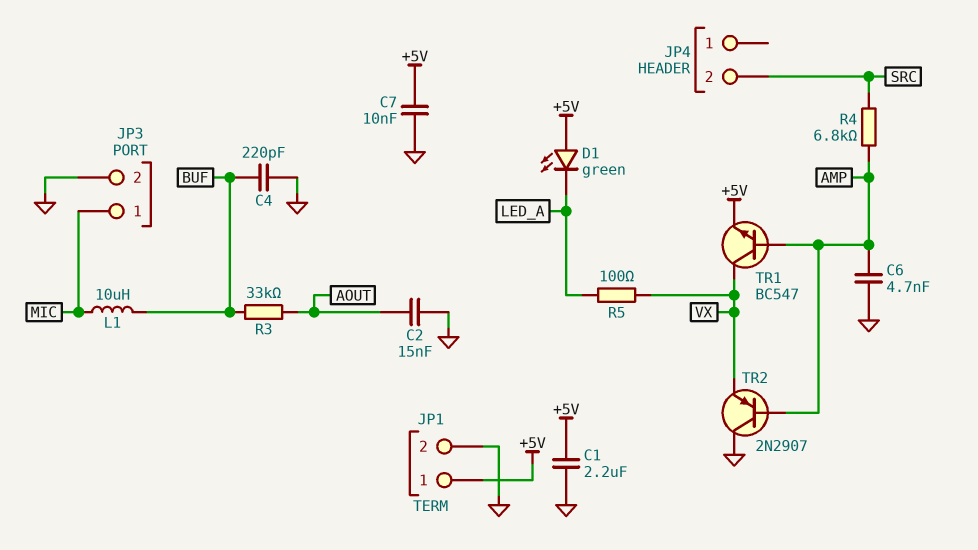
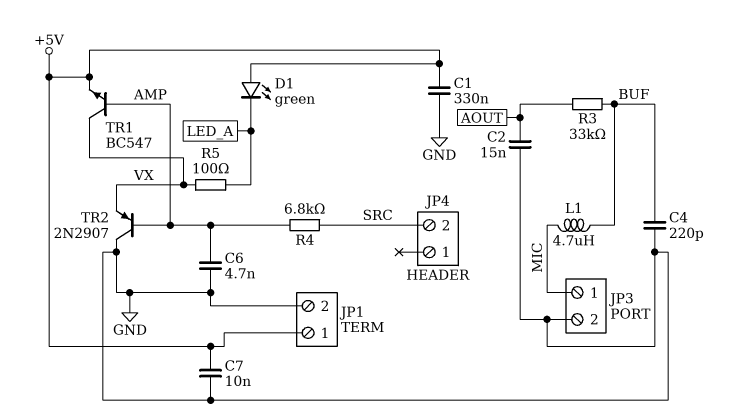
C1: 2.2uF (+5V, GND) -> 330nF (+5V, GND)
L1: 10uH (BUF, MIC) -> 4.7uH (BUF, MIC)

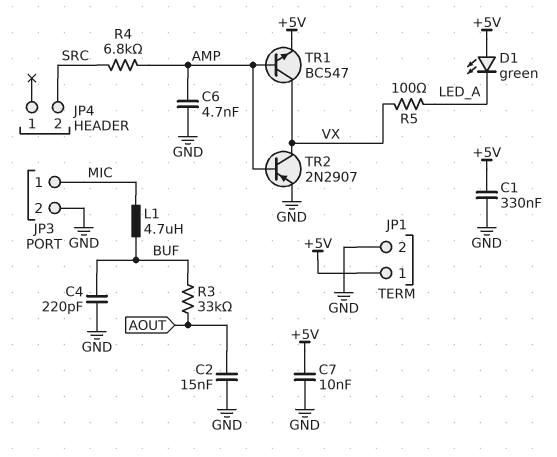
TR2: PNP 2N2907 (B AMP, C GND, E VX) -> PNP 2N2907 (B AMP, C VX, E GND)

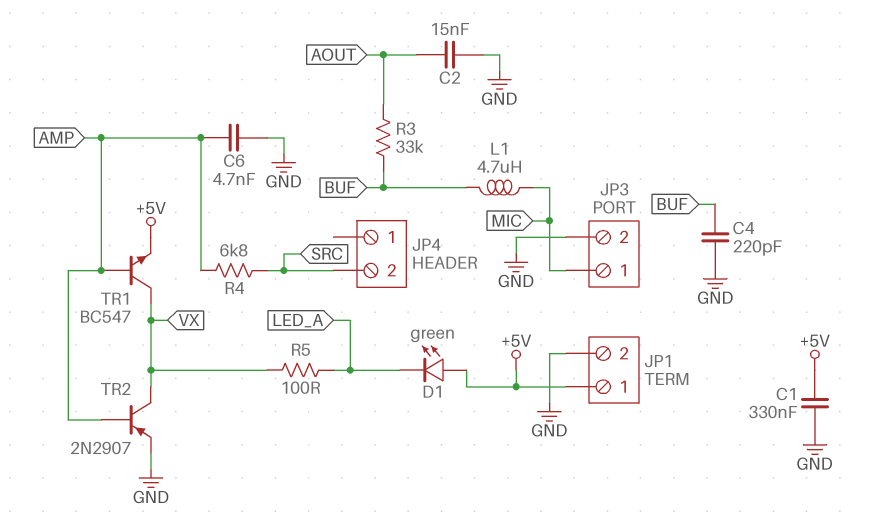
C7: 10nF (+5V, GND) -> none

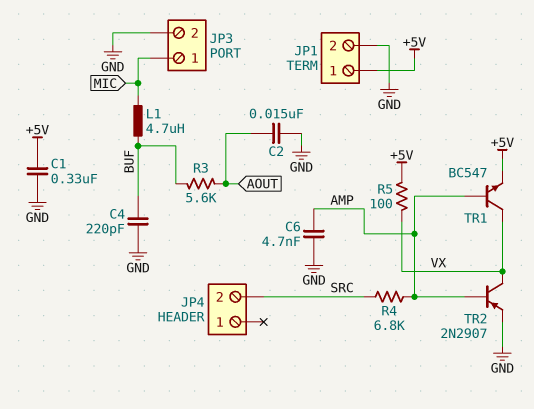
D1: LED green (A +5V, K LED_A) -> none
R3: 33k (AOUT, BUF) -> 5.6k (AOUT, BUF)
R5: 100 (LED_A, VX) -> 100 (+5V, VX)

